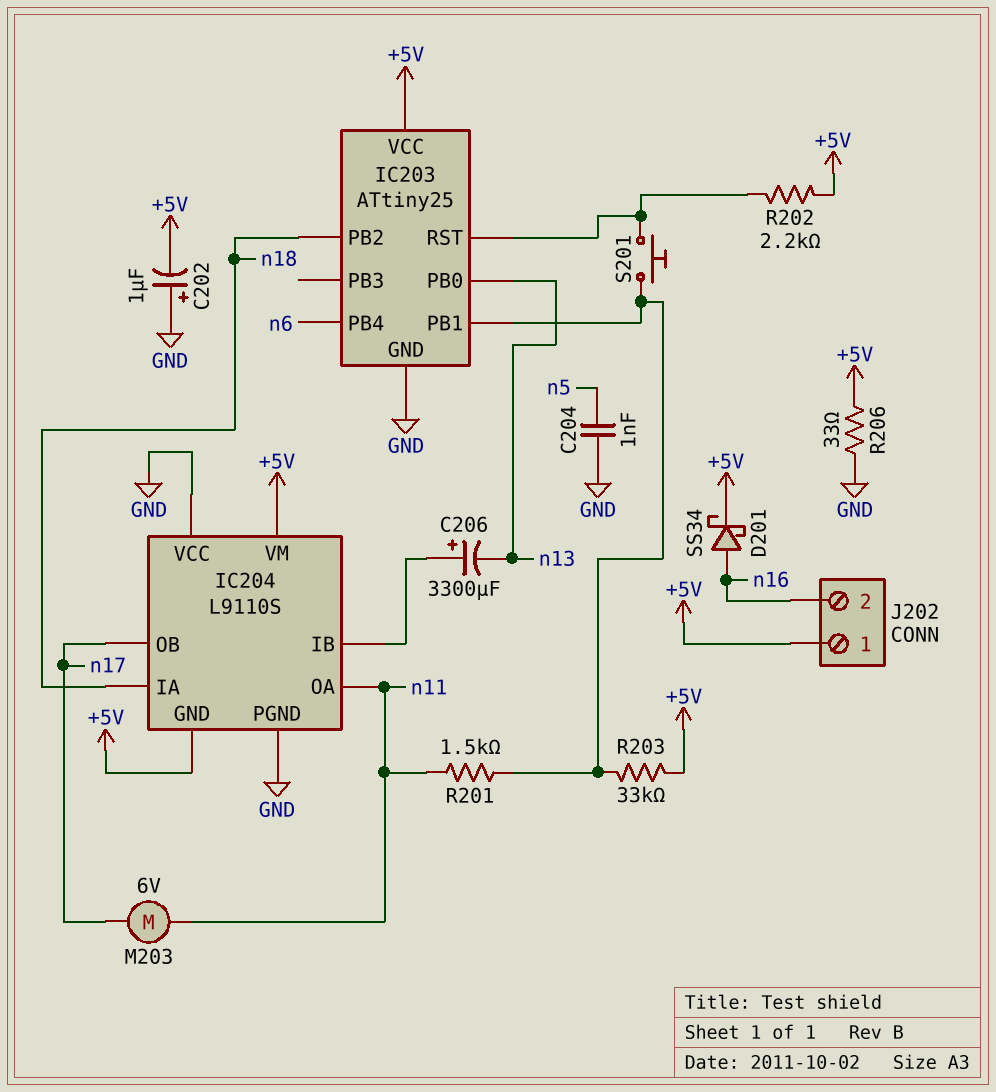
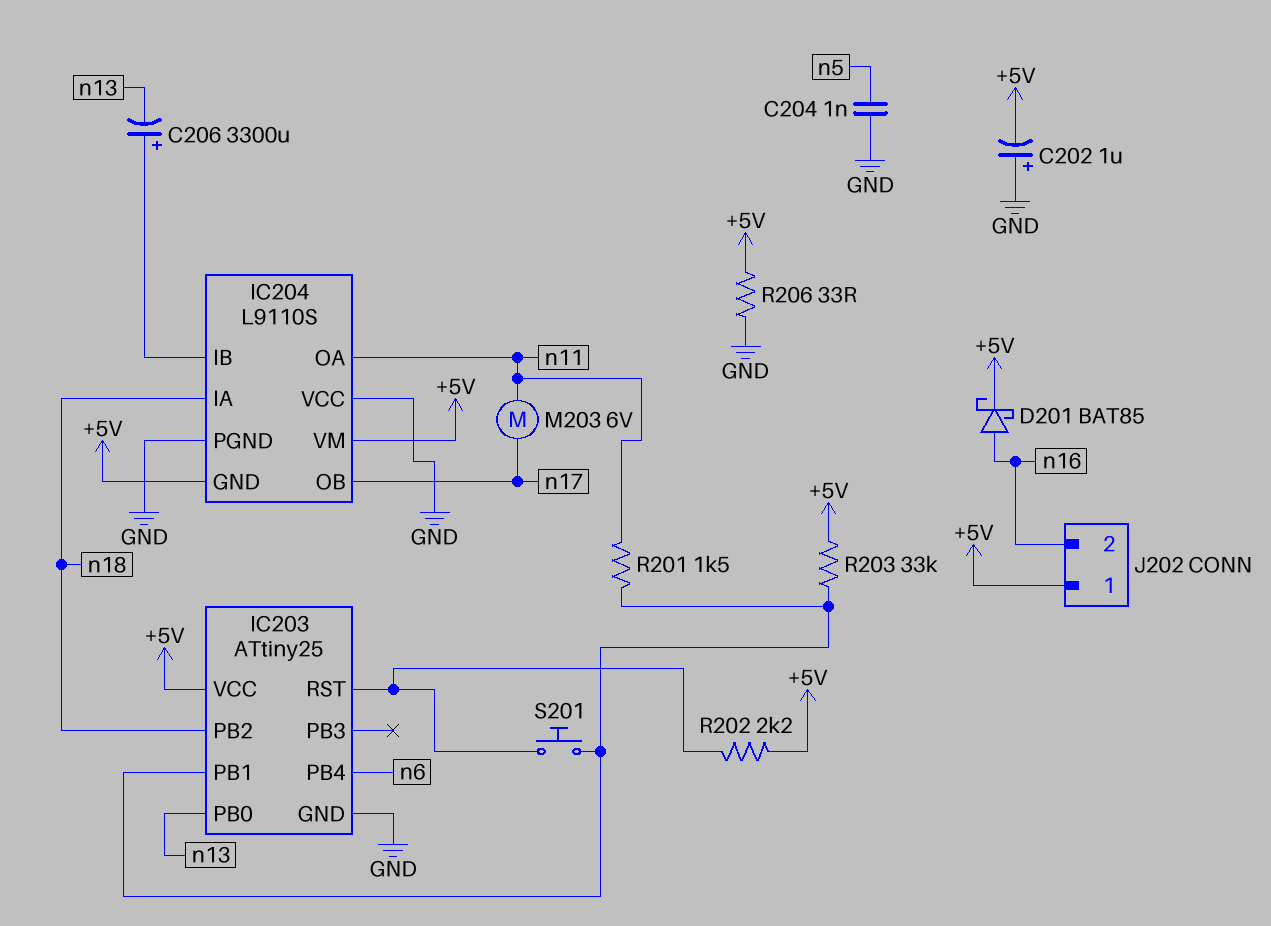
D201: schottky SS34 (A n16, K +5V) -> schottky BAT85 (A n16, K +5V)

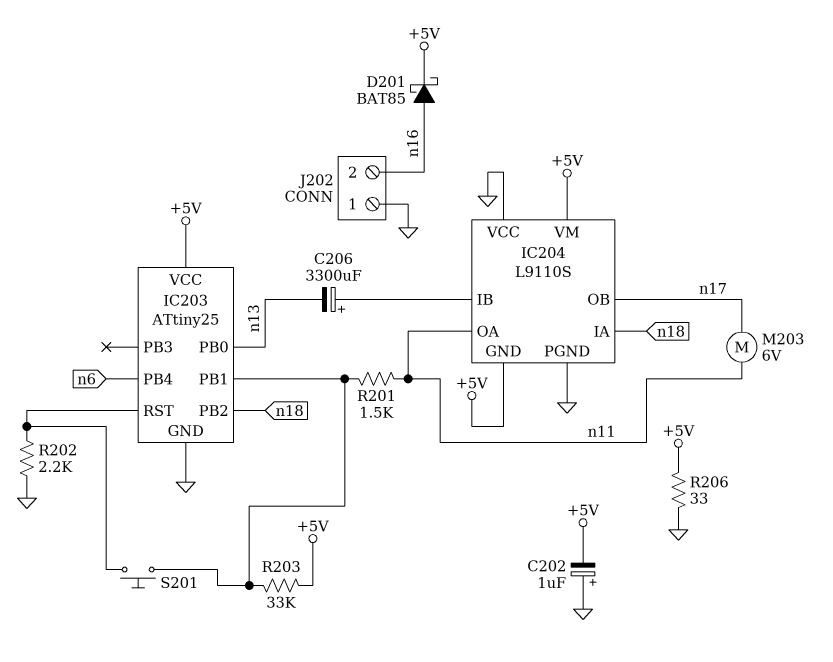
C204: 1nF (GND, n5) -> none
J202 pin 1: +5V -> GND
R202: 2.2k (+5V, IC203/RST) -> 2.2k (GND, IC203/RST)

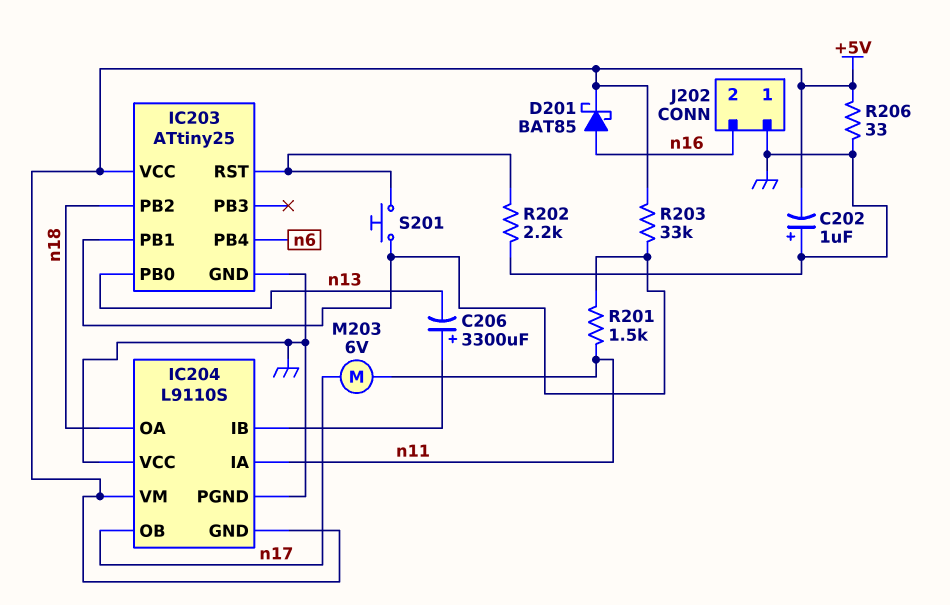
IC204 pin IA: n18 -> n11
IC204 pin OA: n11 -> n18

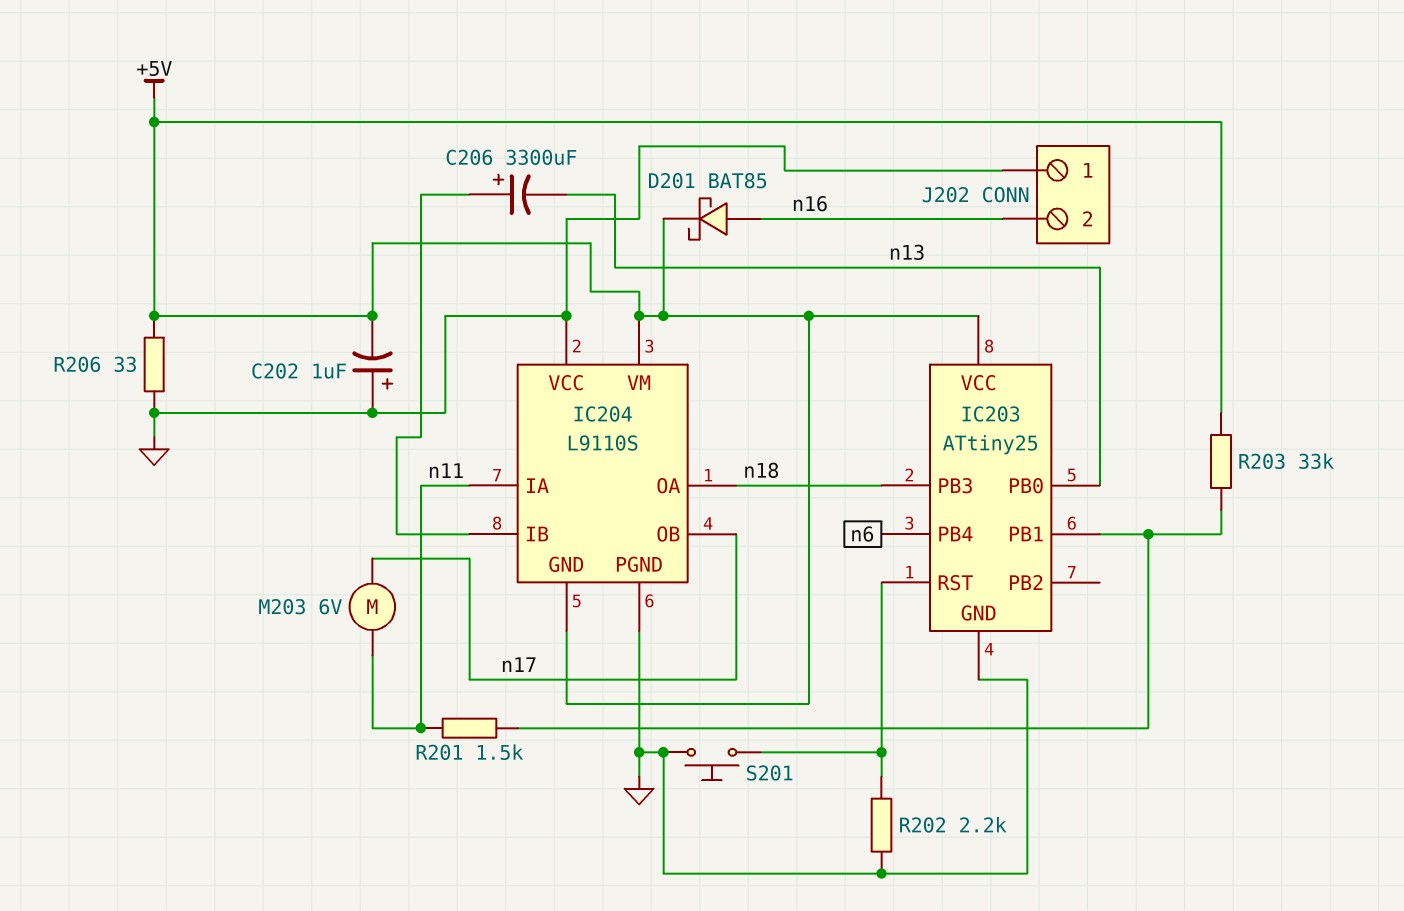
IC203 pin PB2: n18 -> none
IC203 pin PB3: none -> n18
S201: button (IC203/PB1, IC203/RST) -> button (GND, IC203/RST)

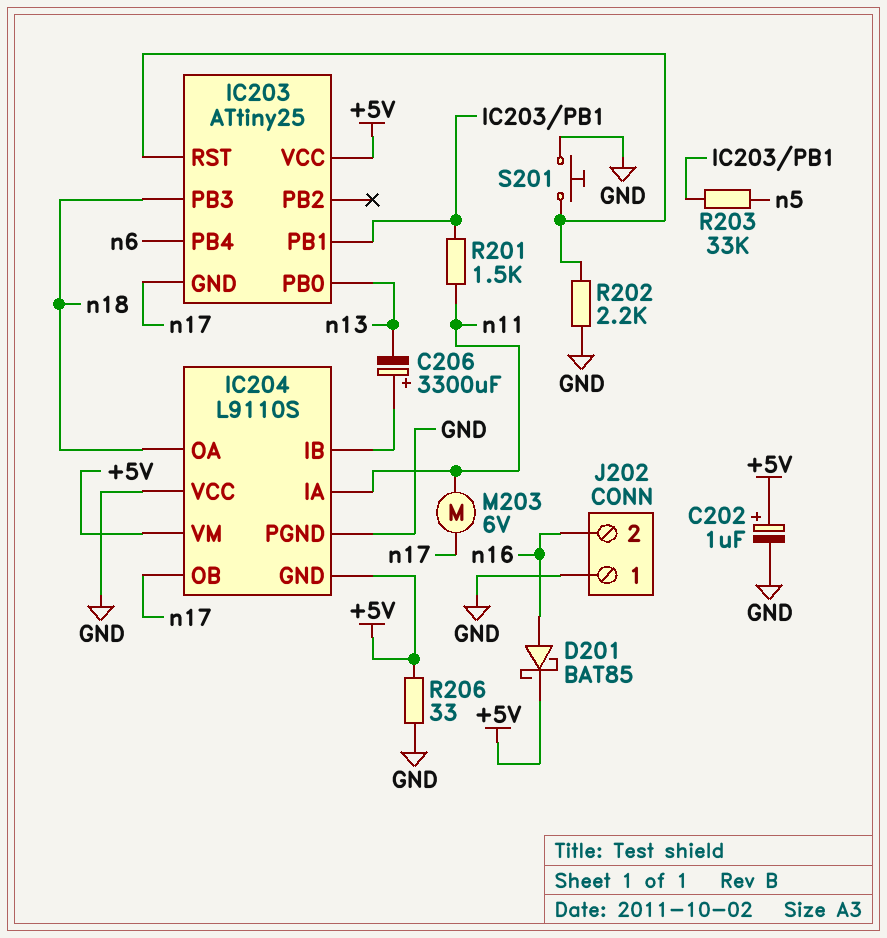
C202: 1uF (plus GND, minus +5V) -> 1uF (plus +5V, minus GND)
IC203 pin GND: GND -> n17
R203: 33k (+5V, IC203/PB1) -> 33k (IC203/PB1, n5)

